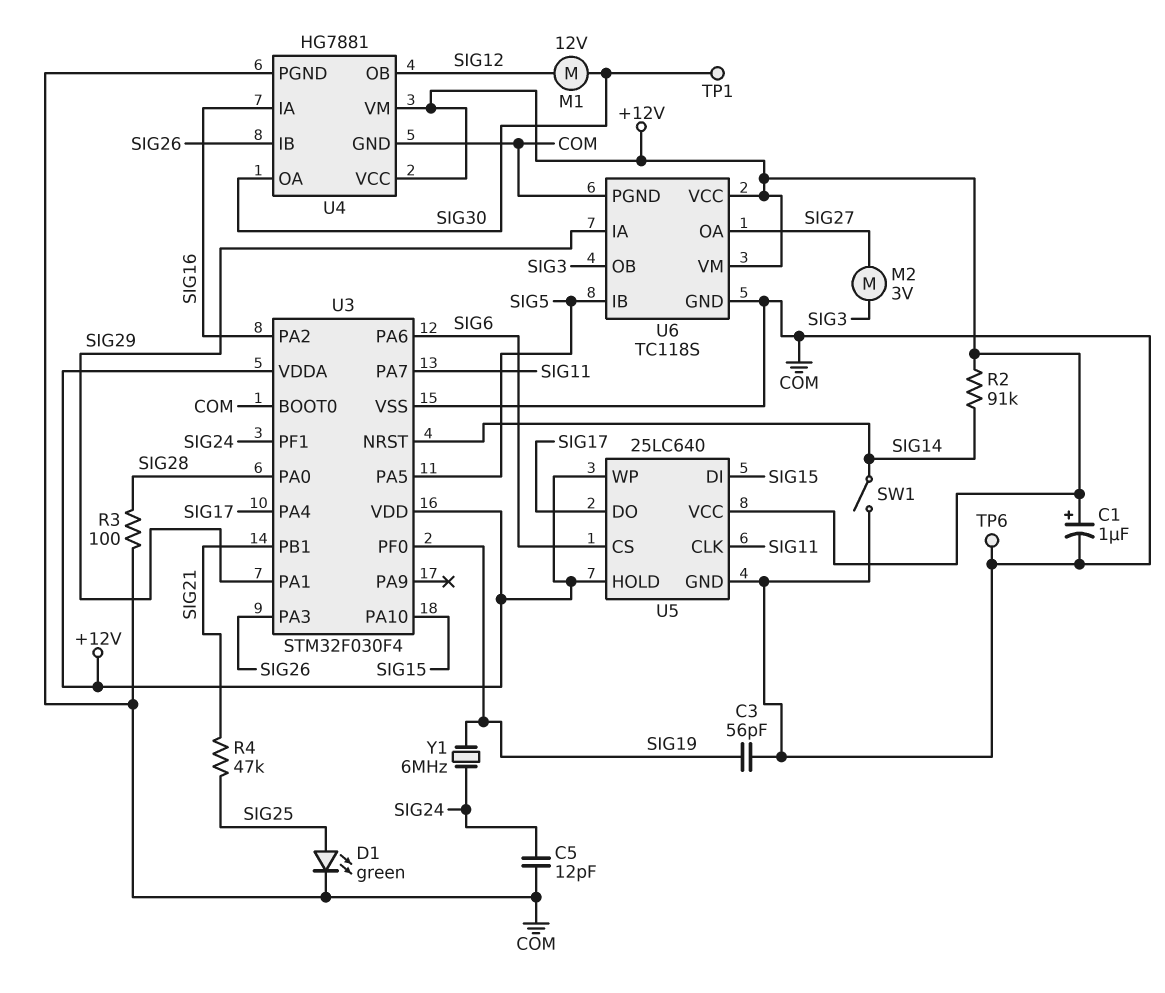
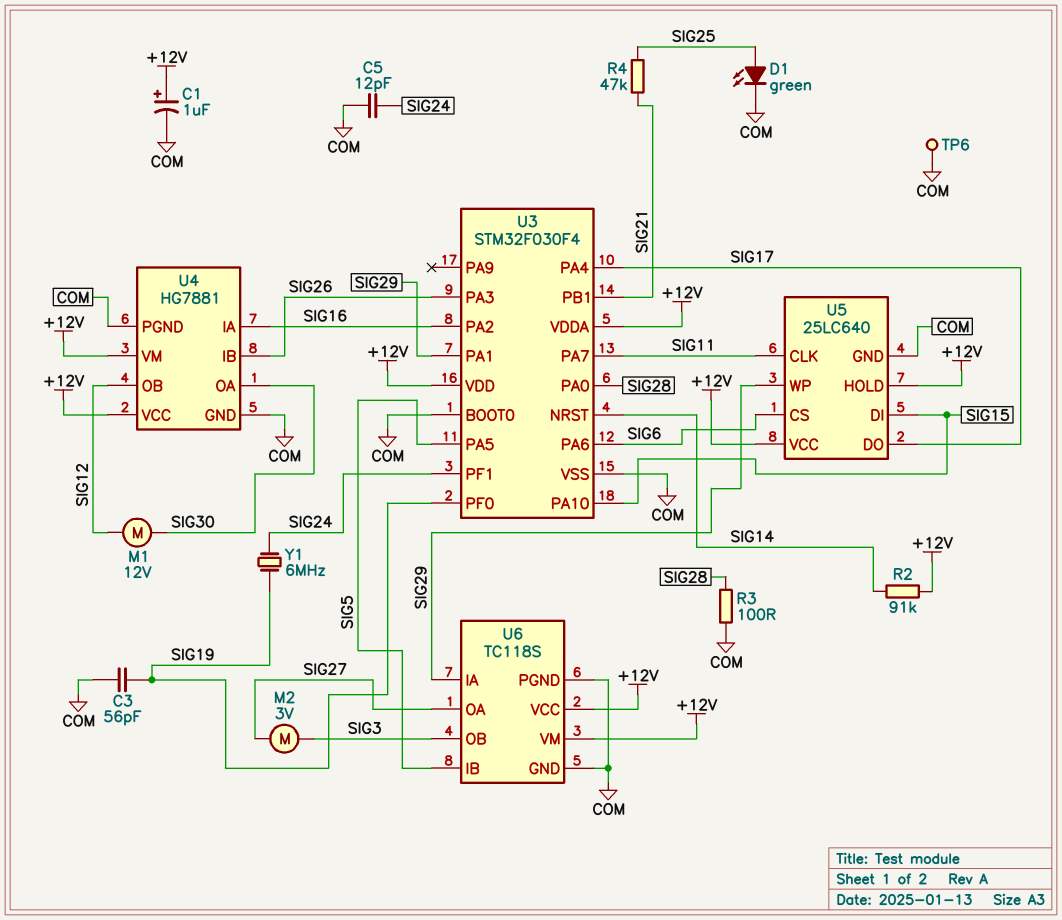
SW1: switch (COM, SIG14) -> none
TP1: test point (SIG30) -> none
U5 pin WP: +12V -> SIG29

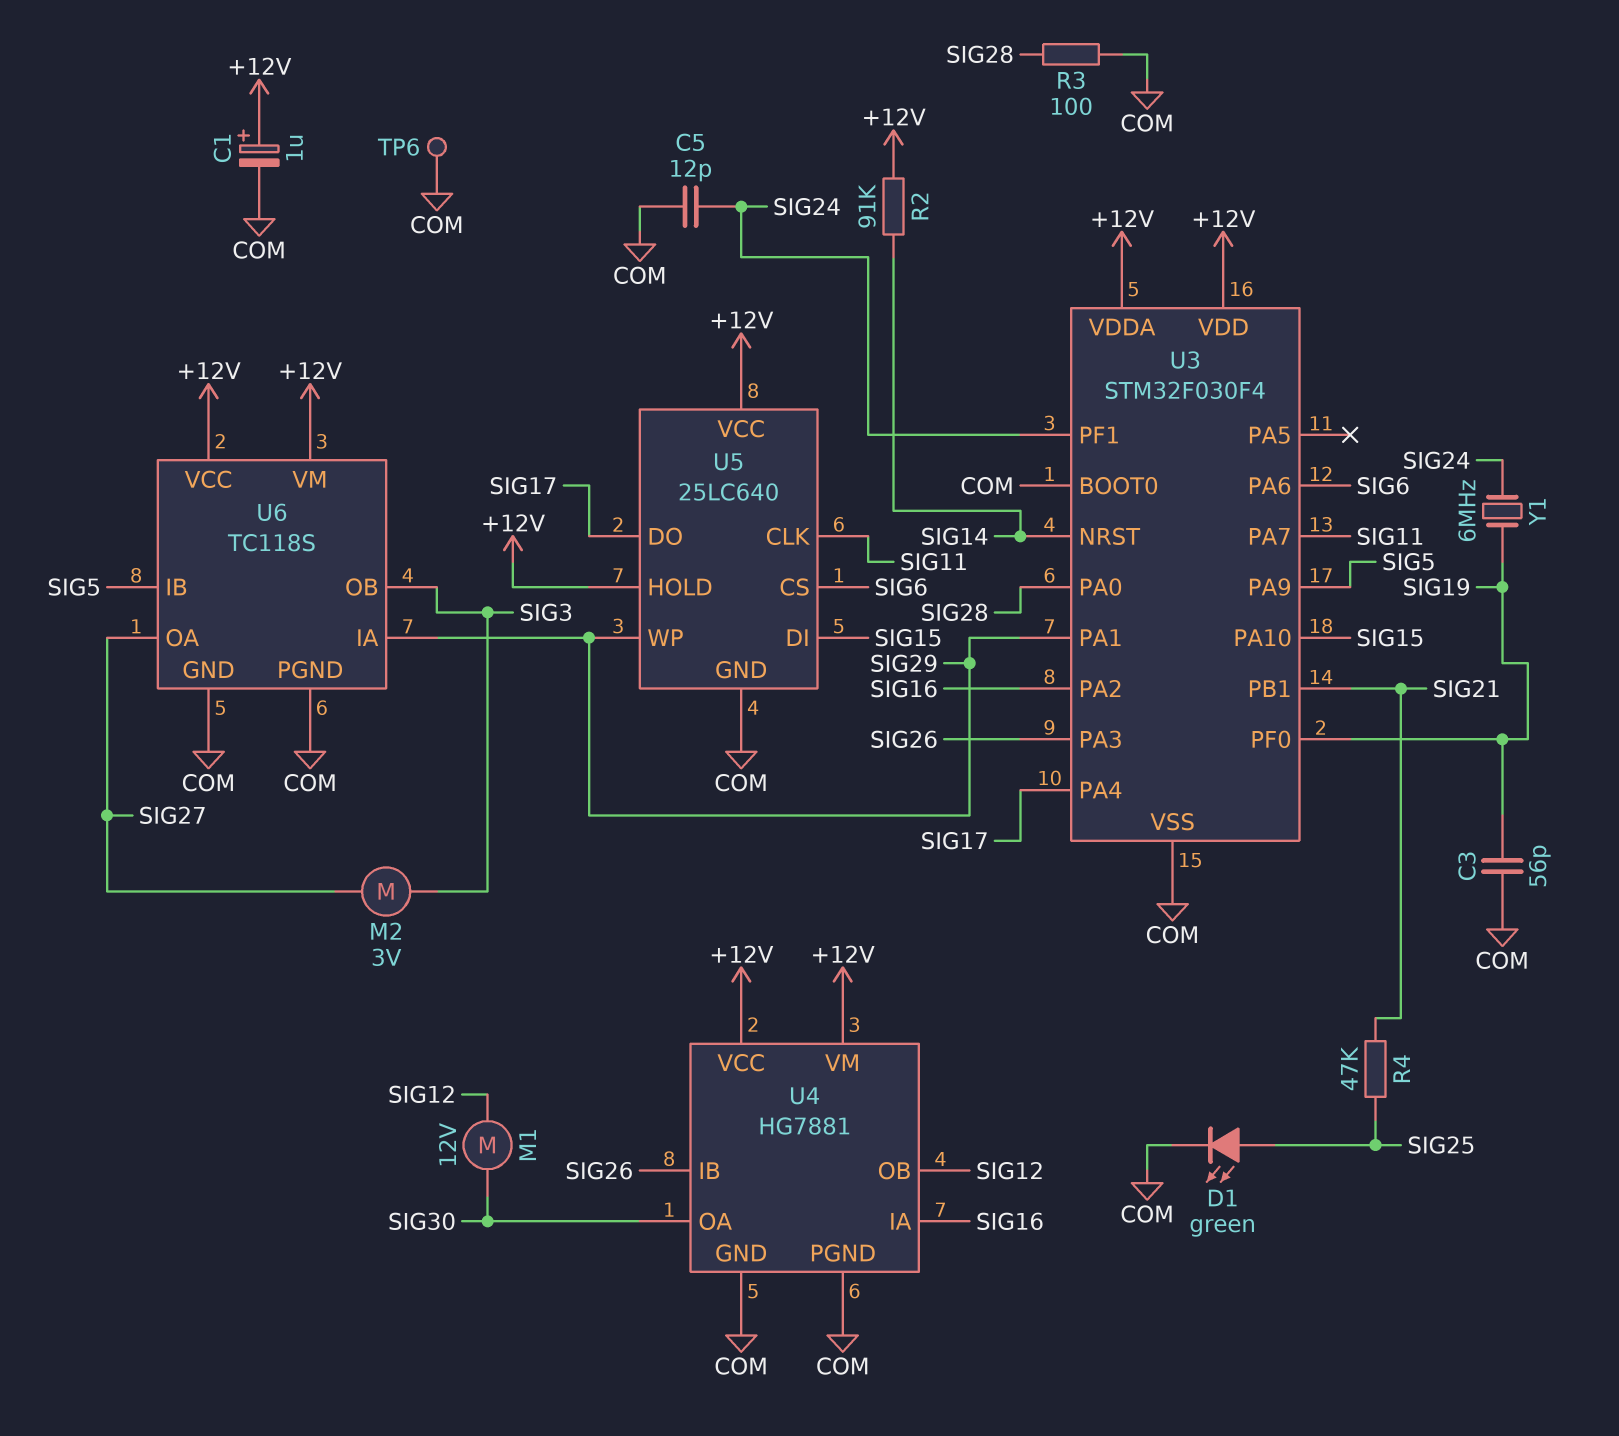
U3 pin PA5: SIG5 -> none
U3 pin PA9: none -> SIG5

